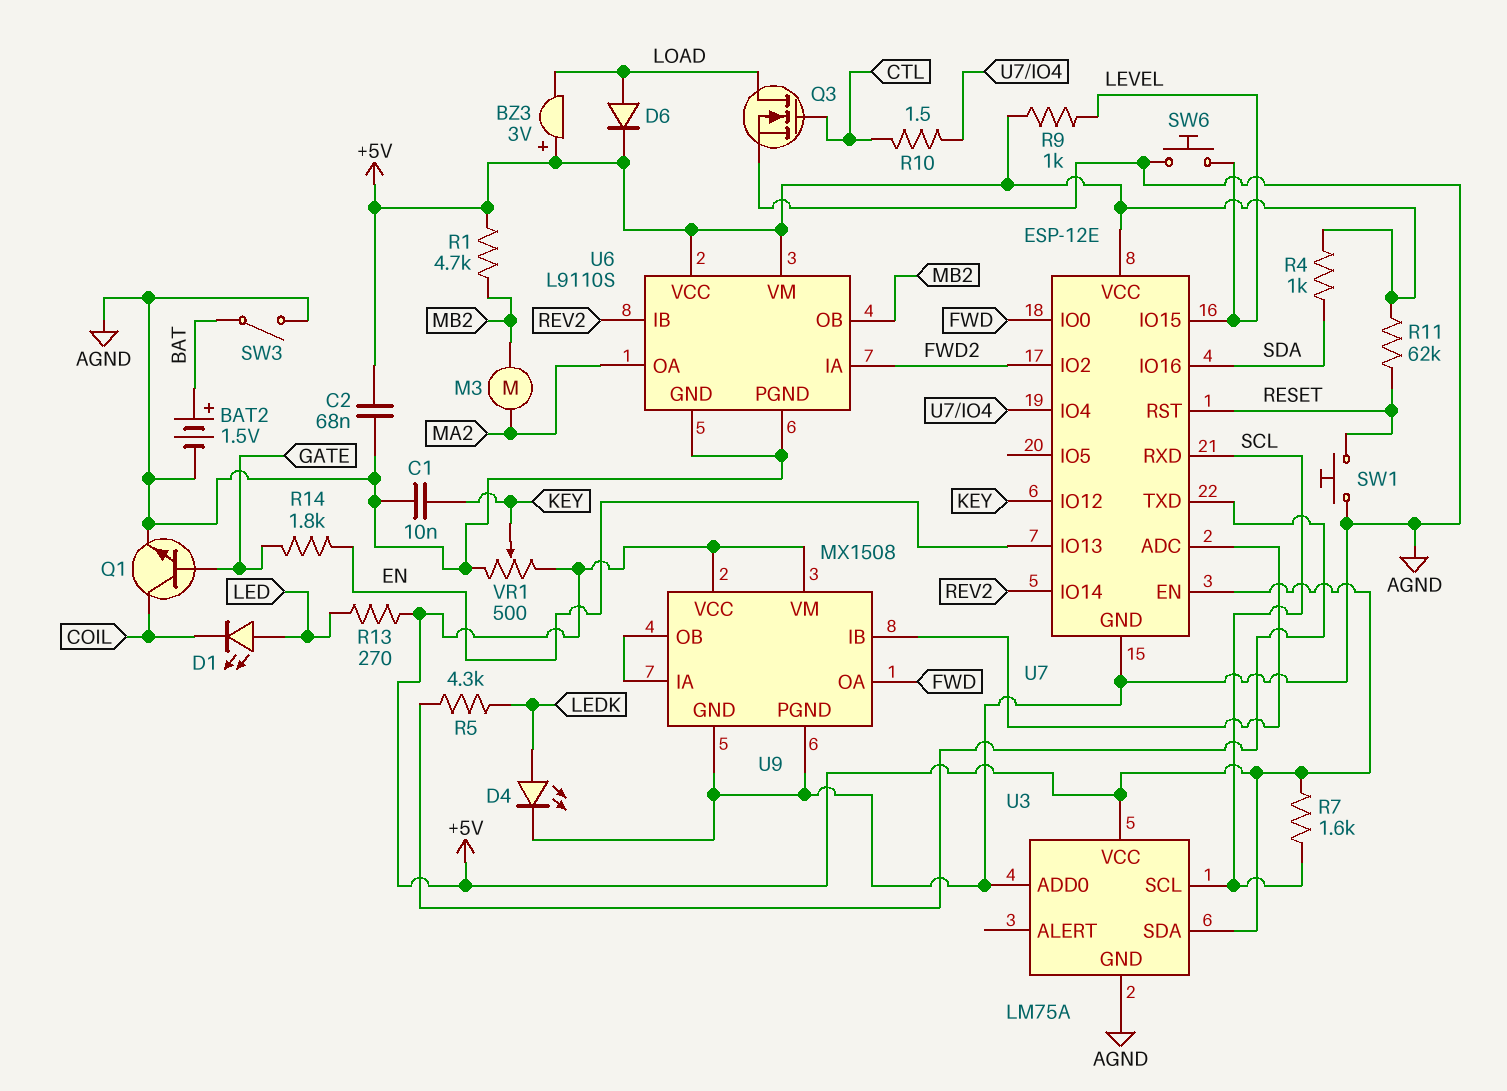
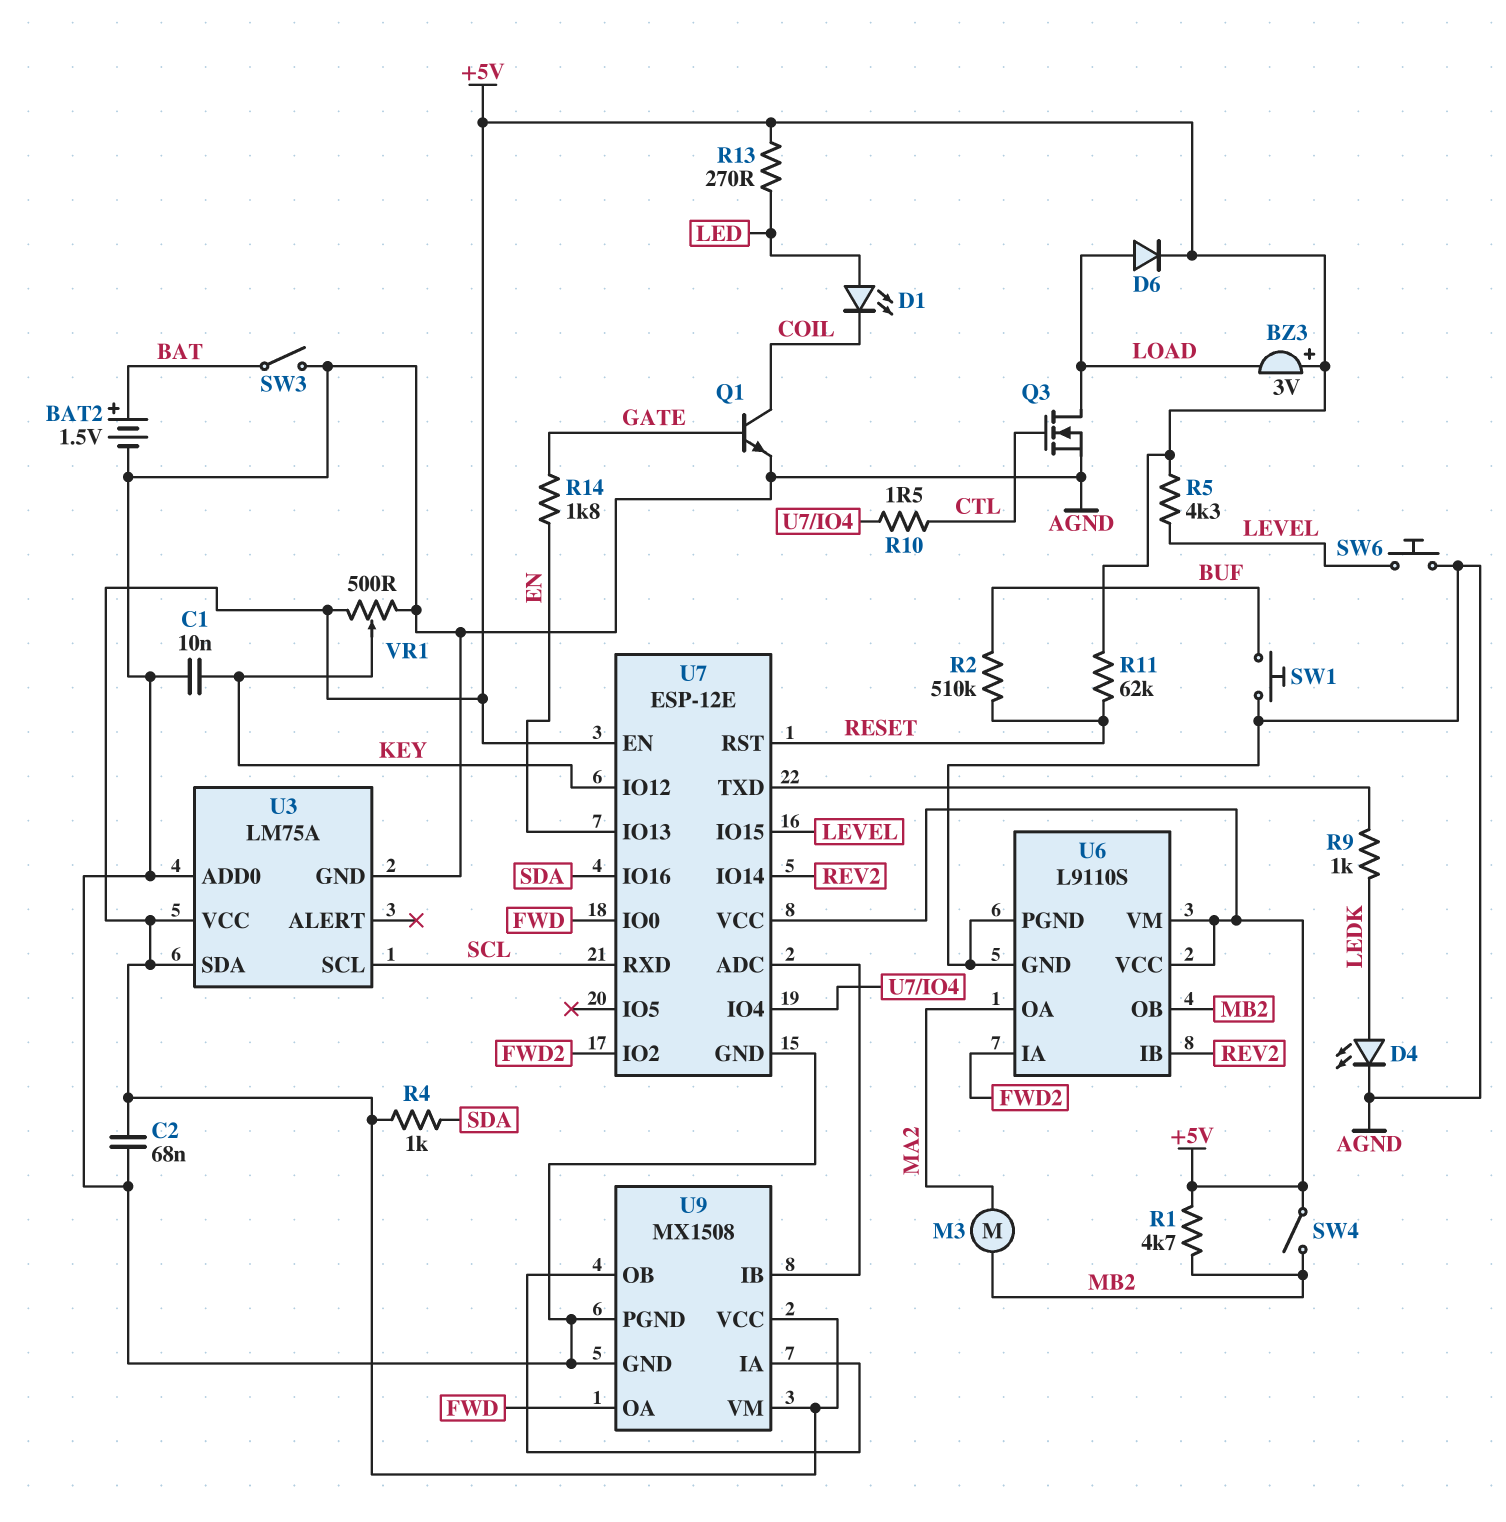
R2: none -> 510k (BUF, RESET)
R5: 4.3k (LEDK, U7/TXD) -> 4.3k (+5V, LEVEL)
R7: 1.6k (+5V, SCL) -> none
R9: 1k (+5V, LEVEL) -> 1k (LEDK, U7/TXD)
SW1: button (AGND, RESET) -> button (AGND, BUF)
SW4: none -> switch (+5V, MB2)

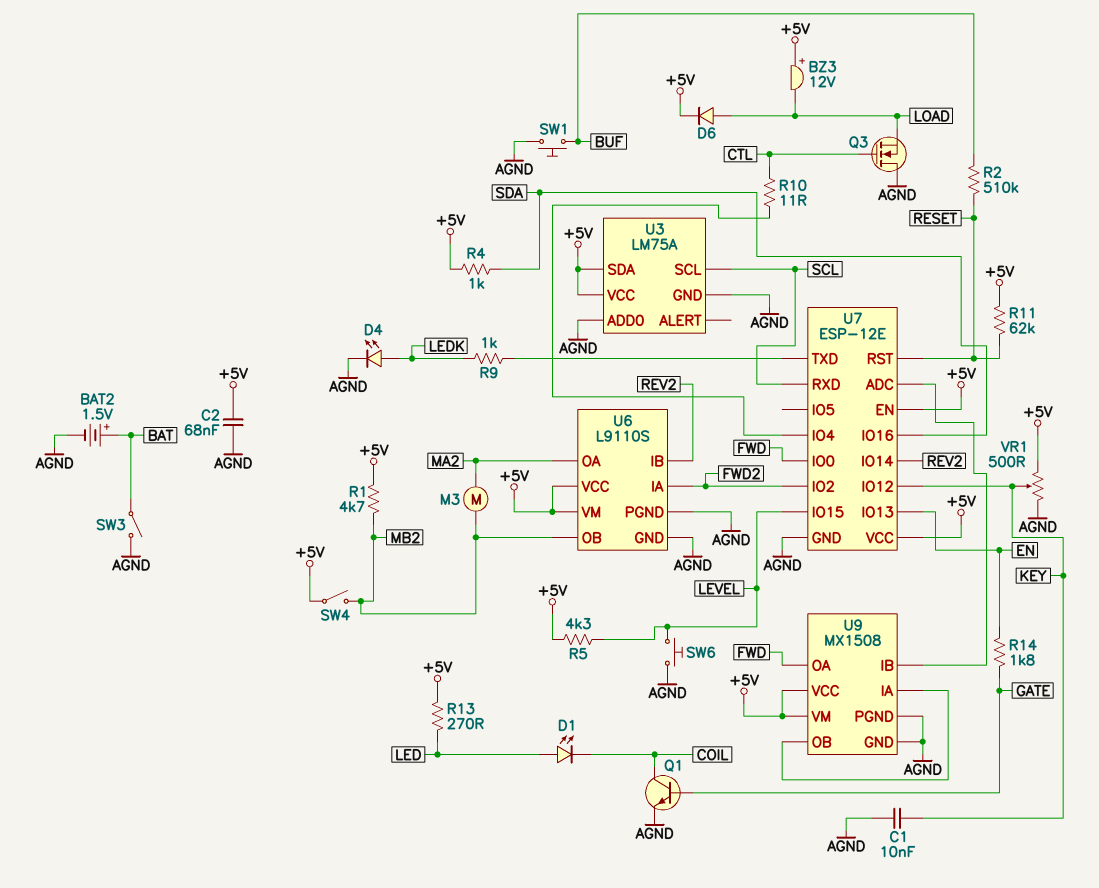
BZ3: buzzer 3V (plus +5V, minus LOAD) -> buzzer 12V (plus +5V, minus LOAD)
Q3: NMOS (G CTL, D LOAD, S AGND) -> NMOS (G CTL, D AGND, S LOAD)
R10: 1.5 (CTL, U7/IO4) -> 11 (CTL, U7/IO4)

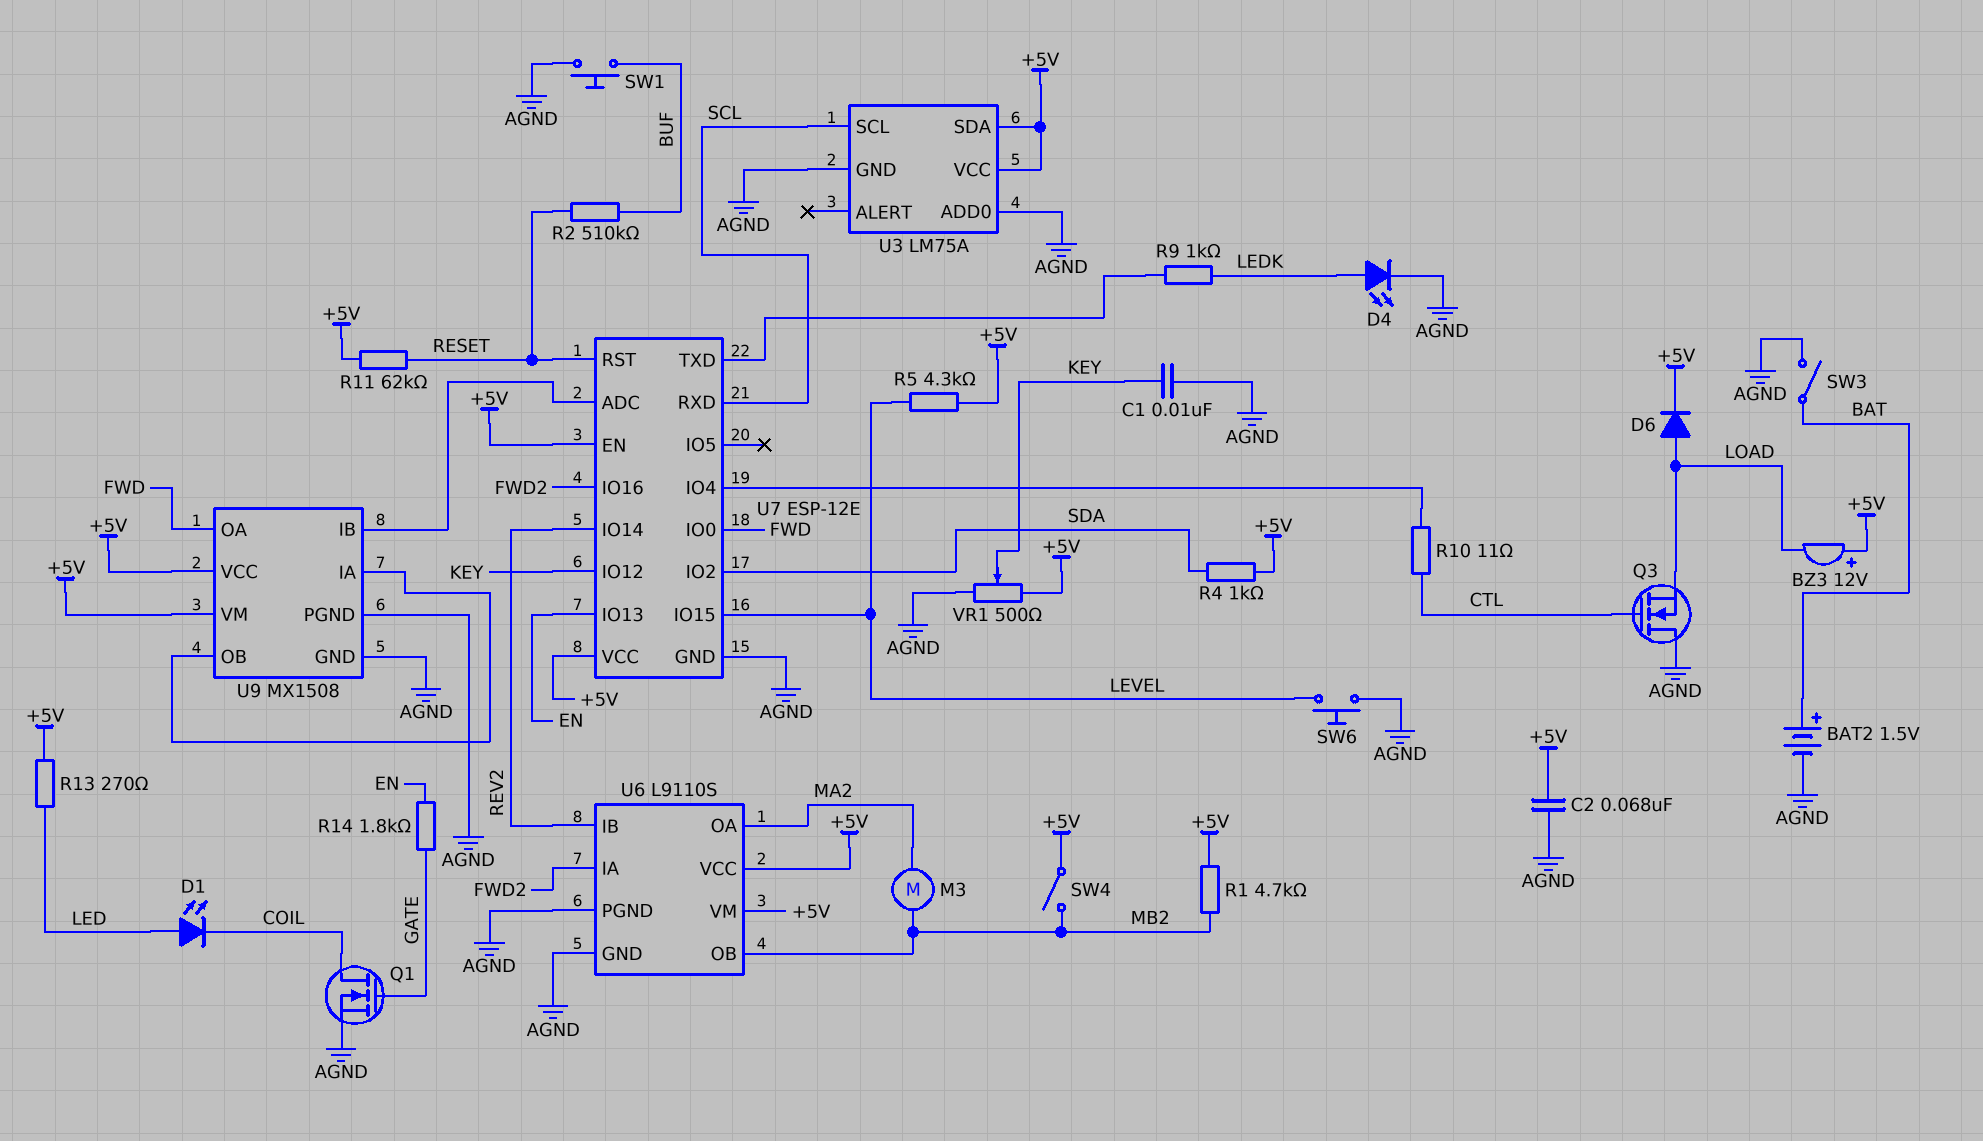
Q1: NPN (B GATE, C COIL, E AGND) -> NMOS (G GATE, D COIL, S AGND)
U7 pin IO2: FWD2 -> SDA
U7 pin IO16: SDA -> FWD2

